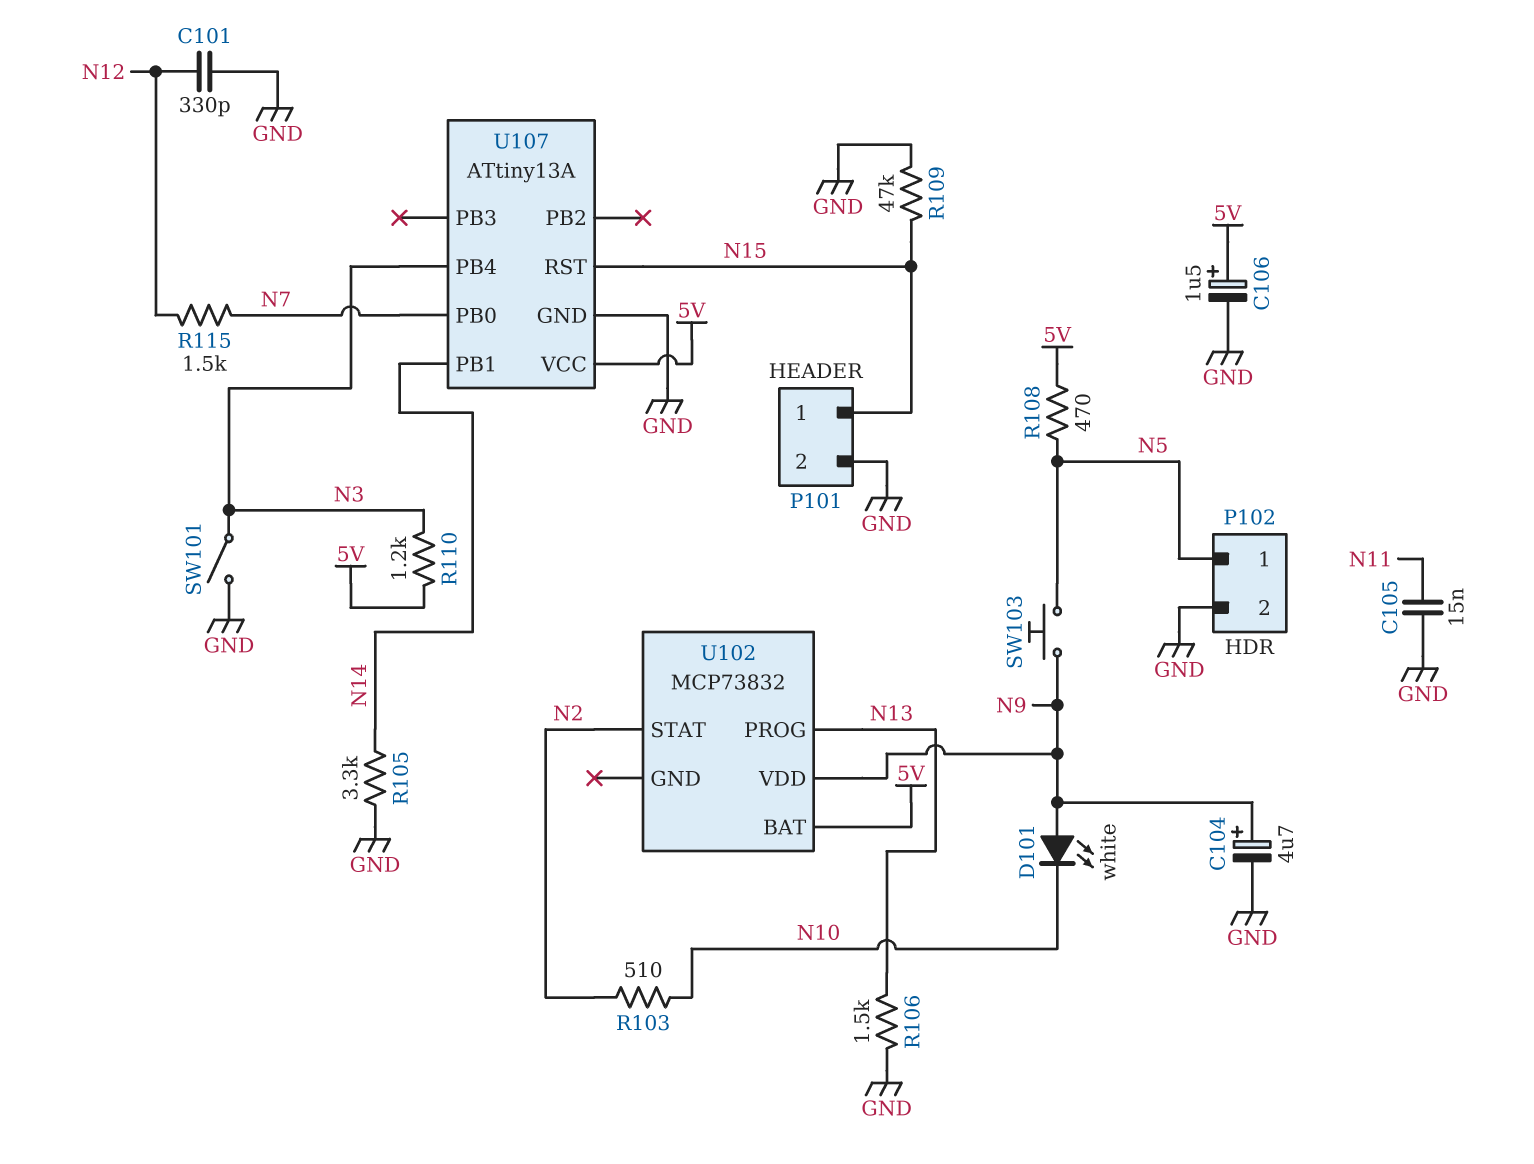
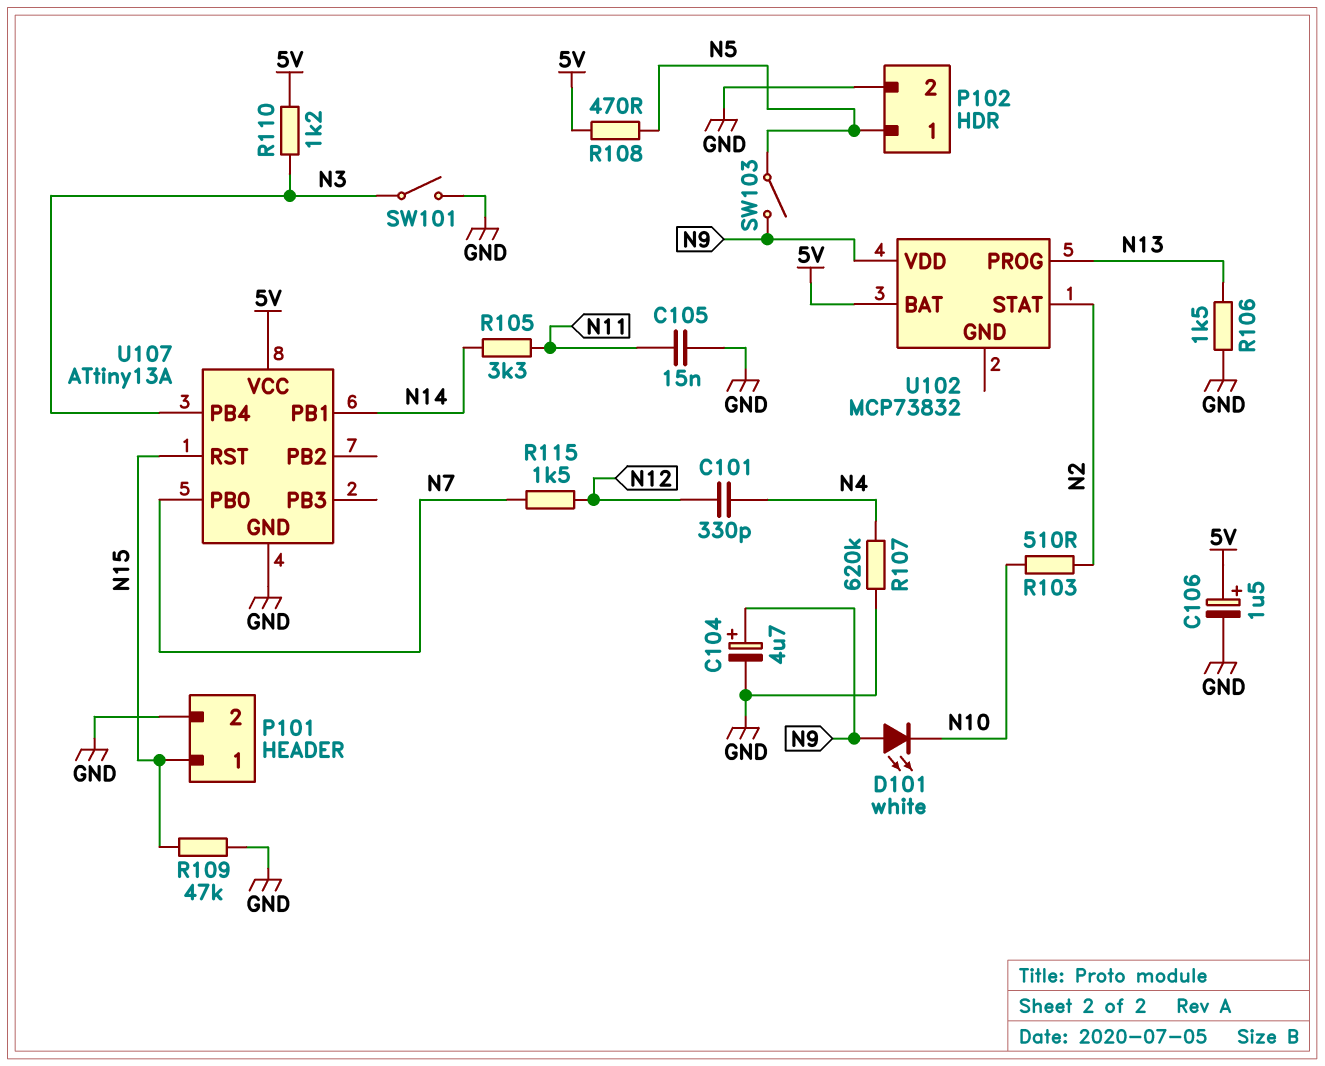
C101: 330pF (GND, N12) -> 330pF (N4, N12)
R105: 3.3k (GND, N14) -> 3.3k (N11, N14)
R107: none -> 620k (GND, N4)
SW103: button (N5, N9) -> switch (N5, N9)

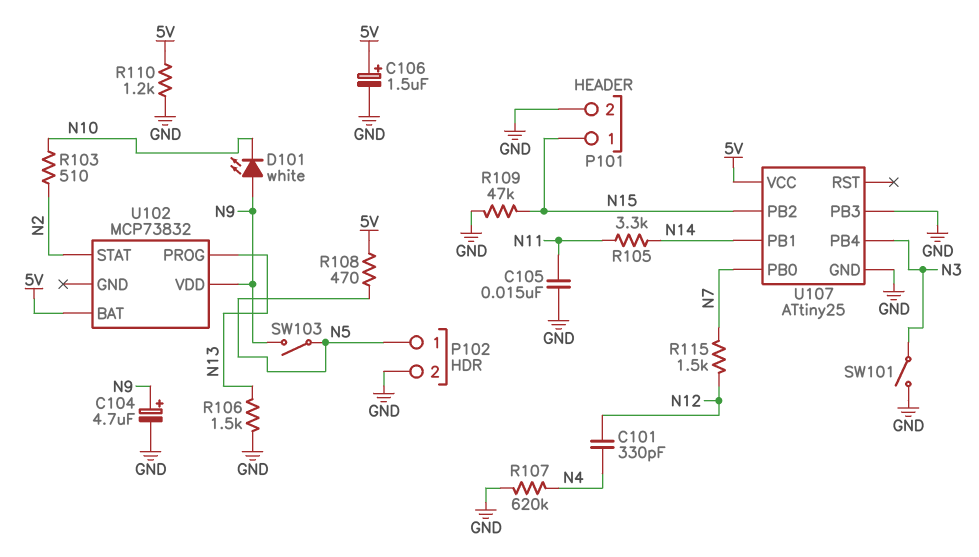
R110: 1.2k (5V, N3) -> 1.2k (5V, GND)
U107: ATtiny13A -> ATtiny25
U107 pin PB2: none -> N15
U107 pin PB3: none -> GND
U107 pin RST: N15 -> none

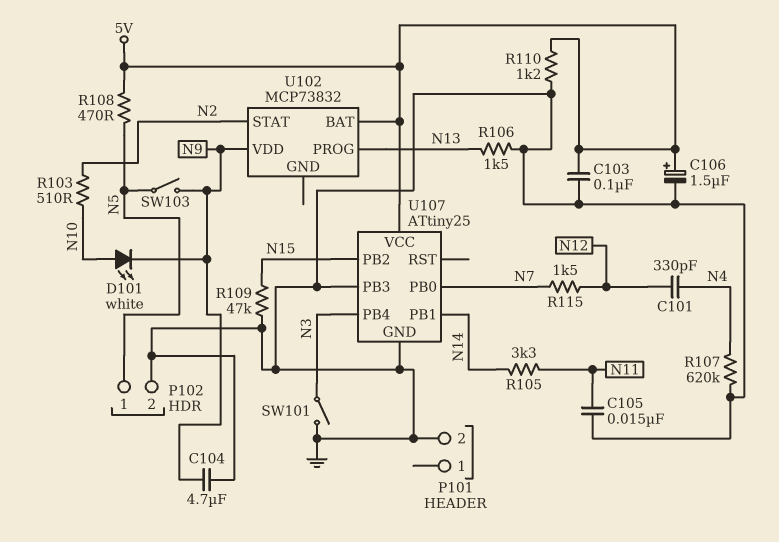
C103: none -> 100nF (5V, GND)
C104: 4.7uF (plus N9, minus GND) -> 4.7uF (GND, N9)
D101: LED white (A N9, K N10) -> LED white (A N10, K N9)
P101 pin 1: N15 -> none

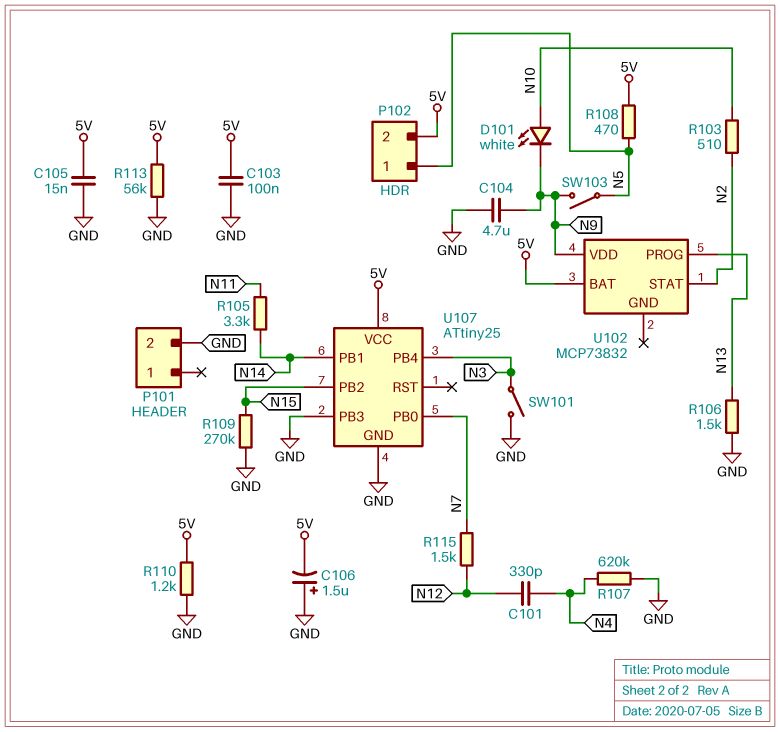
C105: 15nF (GND, N11) -> 15nF (5V, GND)
C106: 1.5uF (plus 5V, minus GND) -> 1.5uF (plus GND, minus 5V)
P102 pin 2: GND -> 5V
R109: 47k (GND, N15) -> 270k (GND, N15)
R113: none -> 56k (5V, GND)

